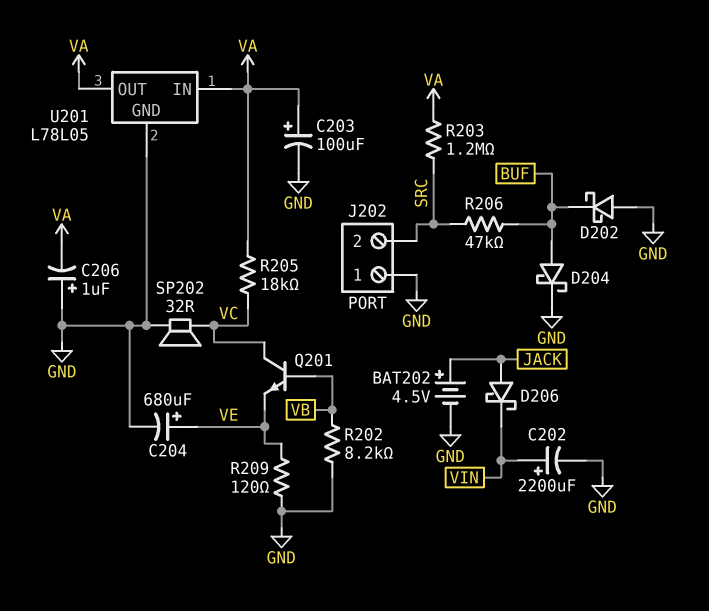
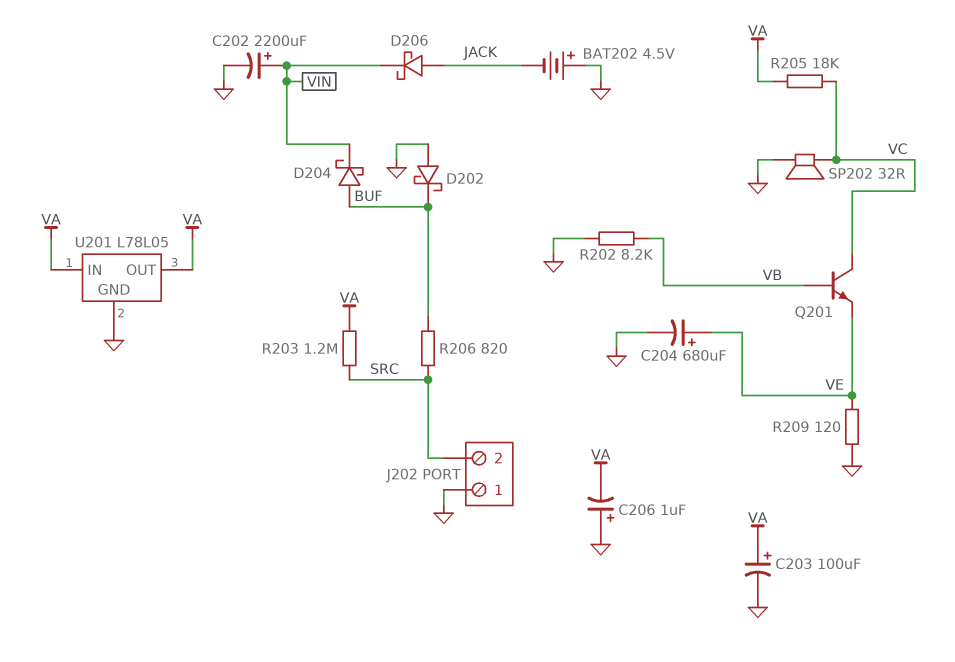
BAT202: 4.5V (plus JACK, minus GND) -> 4.5V (plus GND, minus JACK)
D204: schottky (A BUF, K GND) -> schottky (A BUF, K VIN)
R206: 47k (BUF, SRC) -> 820 (BUF, SRC)

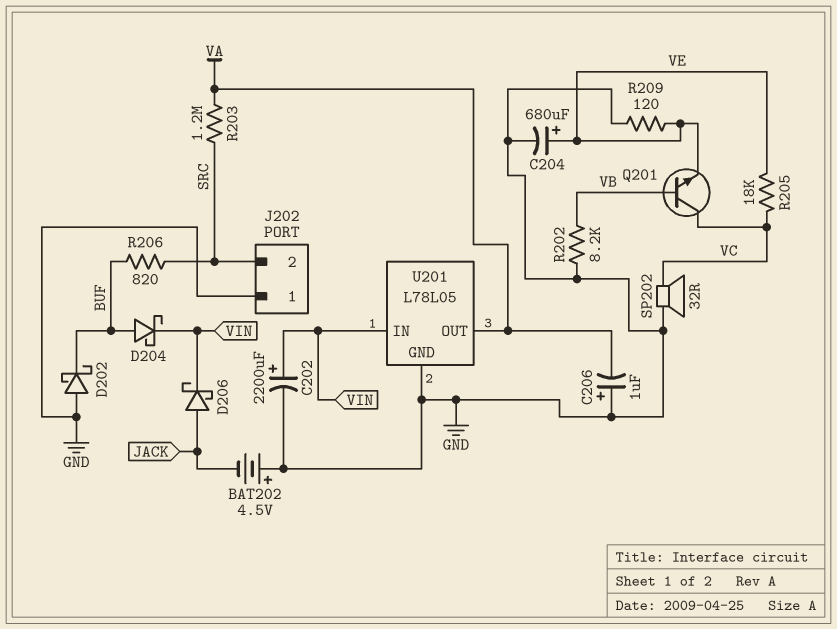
C203: 100uF (plus VA, minus GND) -> none
R205: 18k (VA, VC) -> 18k (VC, VE)
U201 pin IN: VA -> VIN

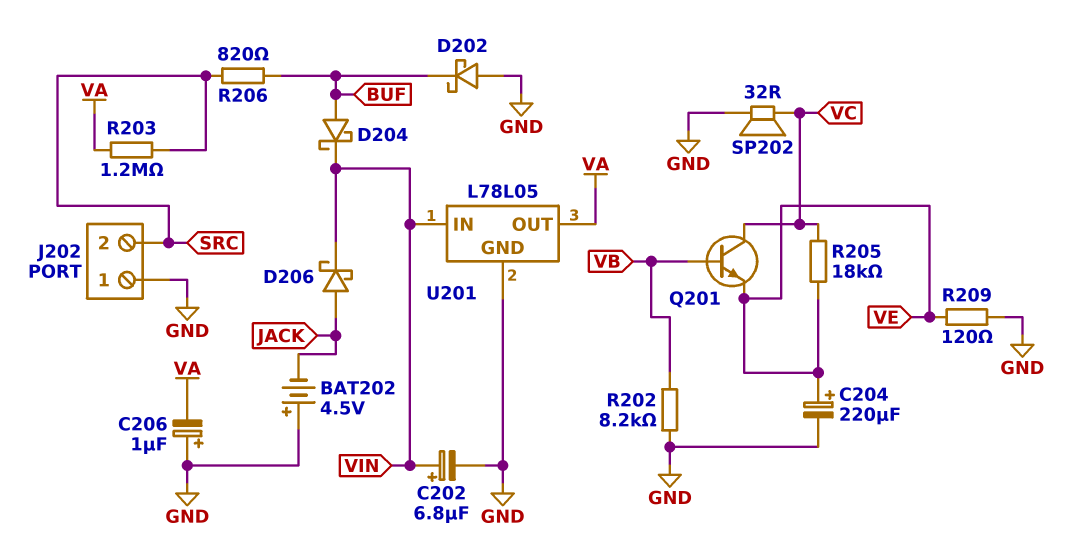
C202: 2200uF (plus VIN, minus GND) -> 6.8uF (plus VIN, minus GND)
C204: 680uF (plus VE, minus GND) -> 220uF (plus VE, minus GND)

